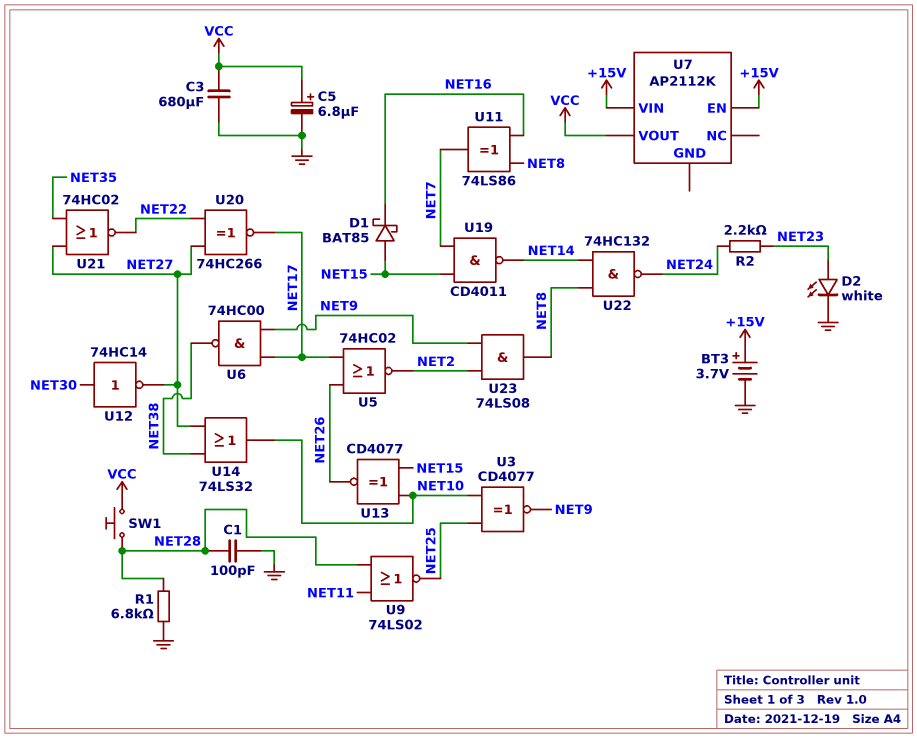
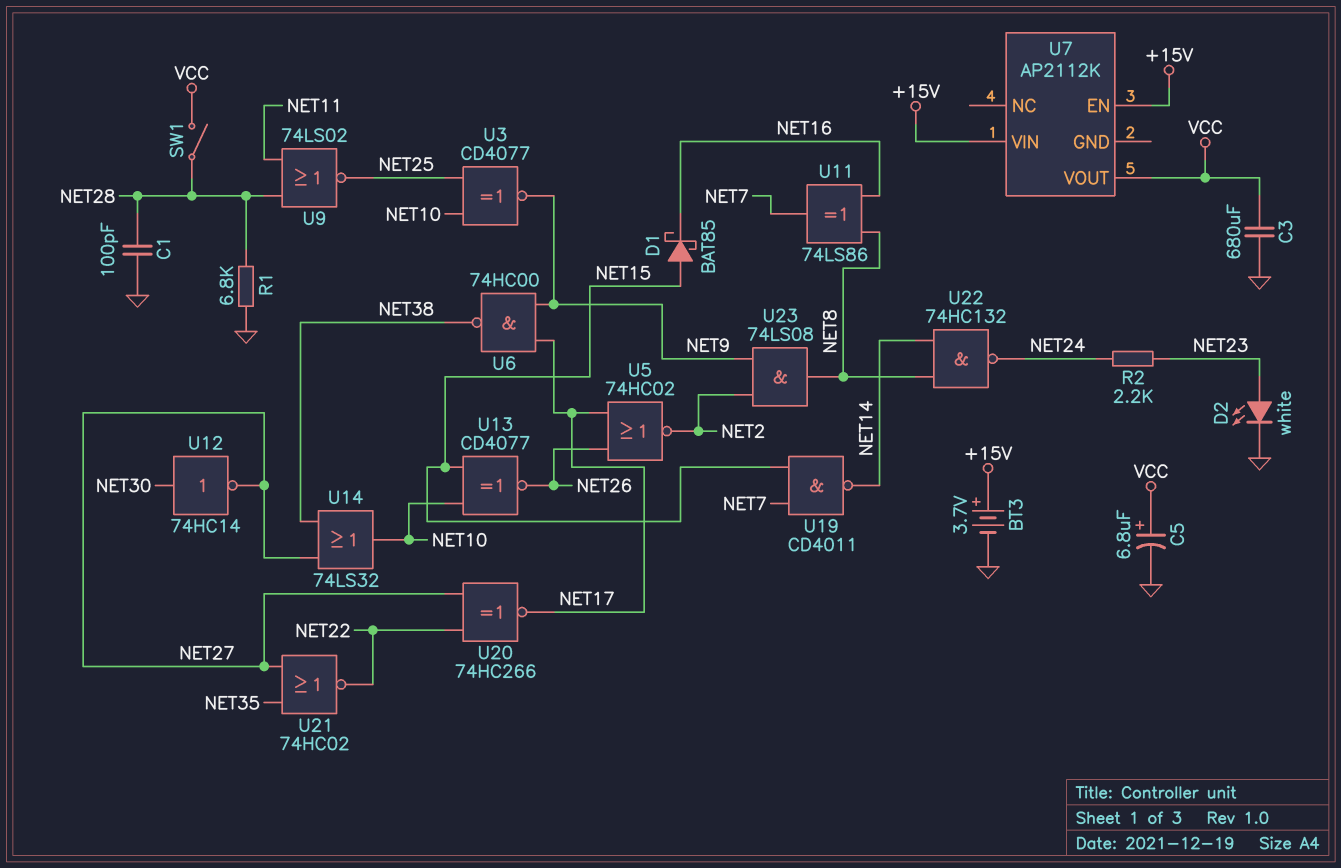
SW1: button (NET28, VCC) -> switch (NET28, VCC)

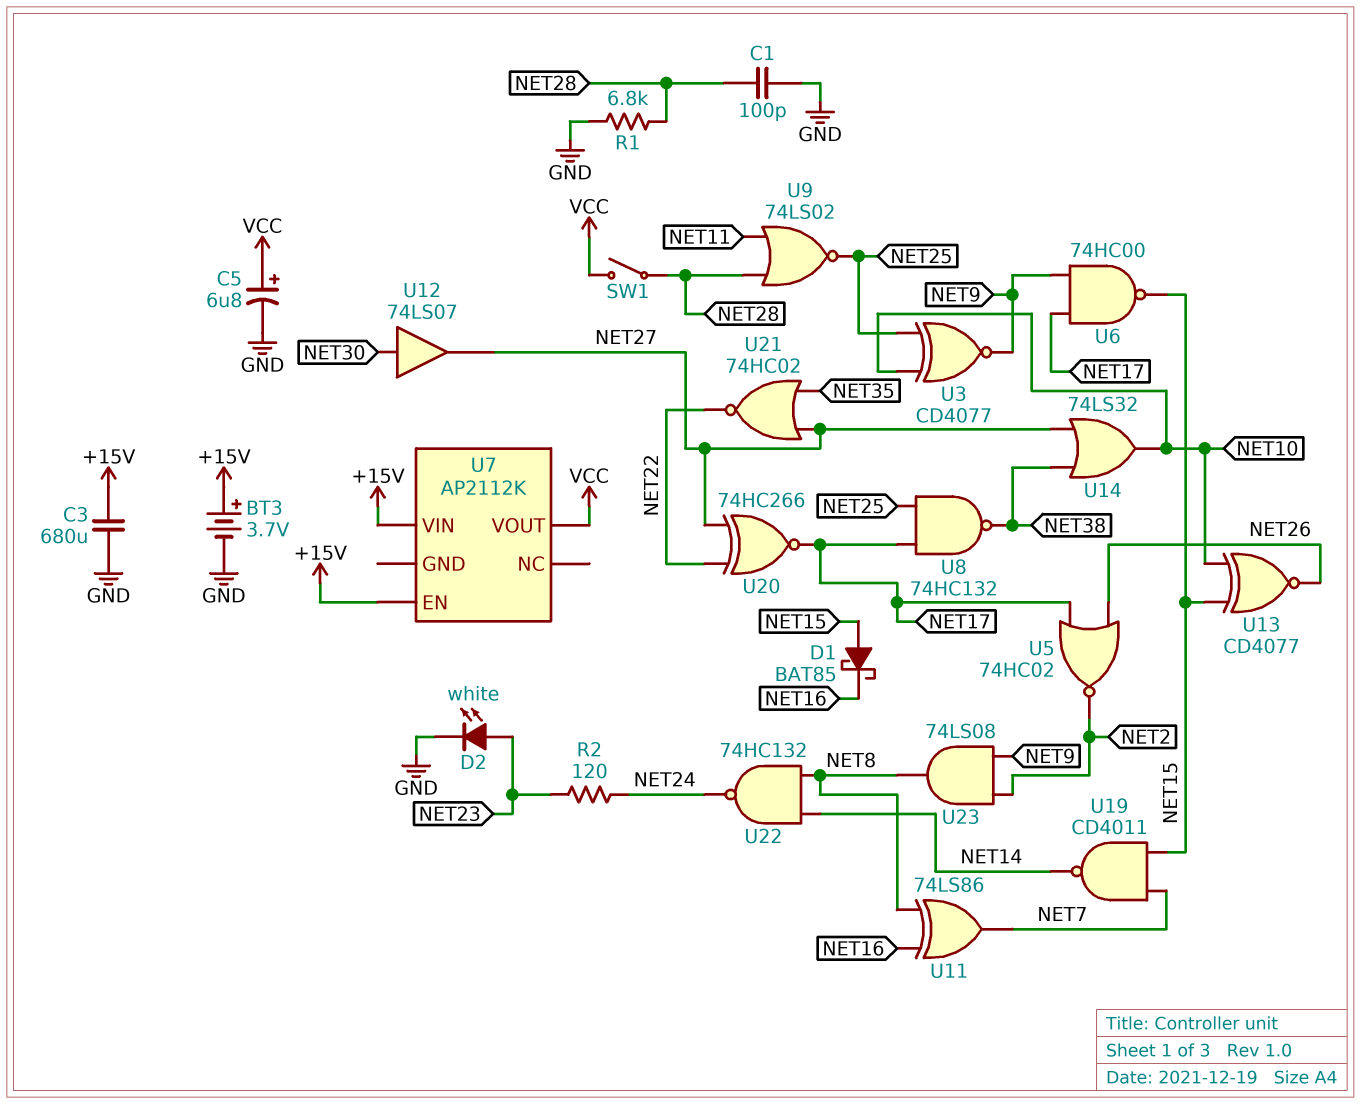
C3: 680uF (GND, VCC) -> 680uF (+15V, GND)
R2: 2.2k (NET23, NET24) -> 120 (NET23, NET24)
U6: NAND 74HC00 (in NET9, in NET17, out NET38) -> NAND 74HC00 (in NET9, in NET17, out NET15)
U8: none -> NAND 74HC132 (in NET17, in NET25, out NET38)
U12: NOT 74HC14 (in NET30, out NET27) -> buffer 74LS07 (in NET30, out NET27)

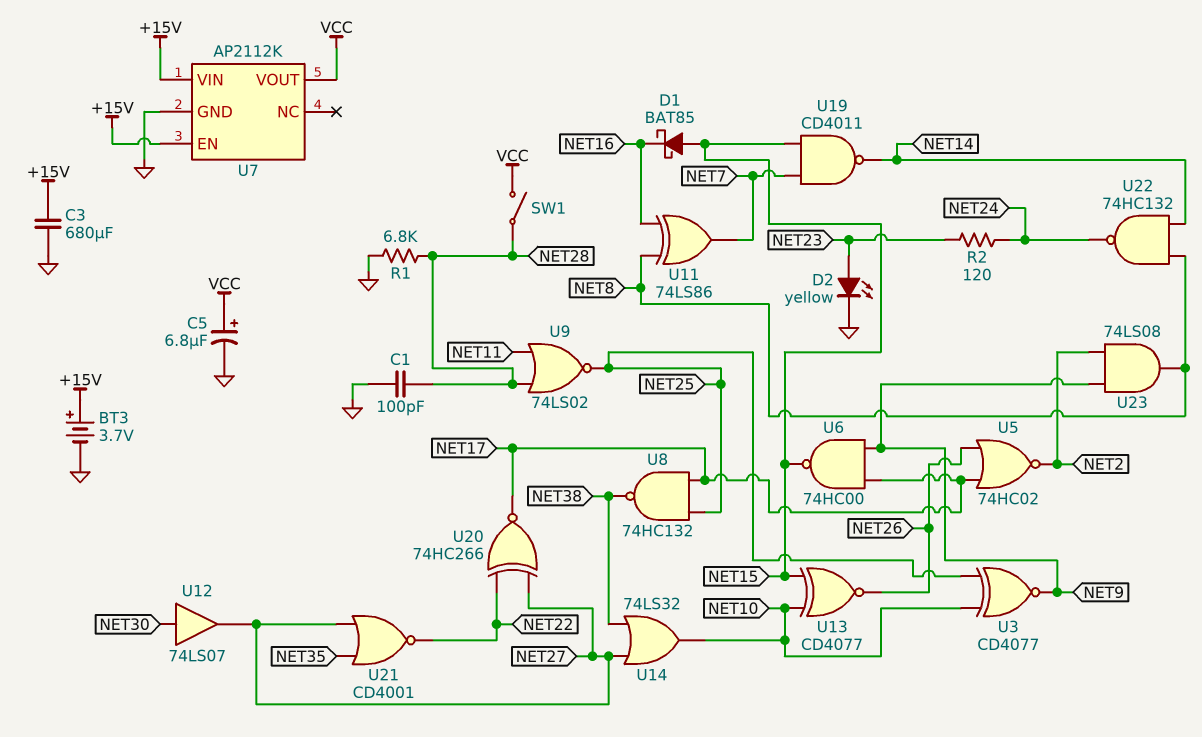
D2: LED white (A NET23, K GND) -> LED yellow (A NET23, K GND)
U7 pin GND: none -> GND
U21: NOR 74HC02 (in NET27, in NET35, out NET22) -> NOR CD4001 (in NET27, in NET35, out NET22)

